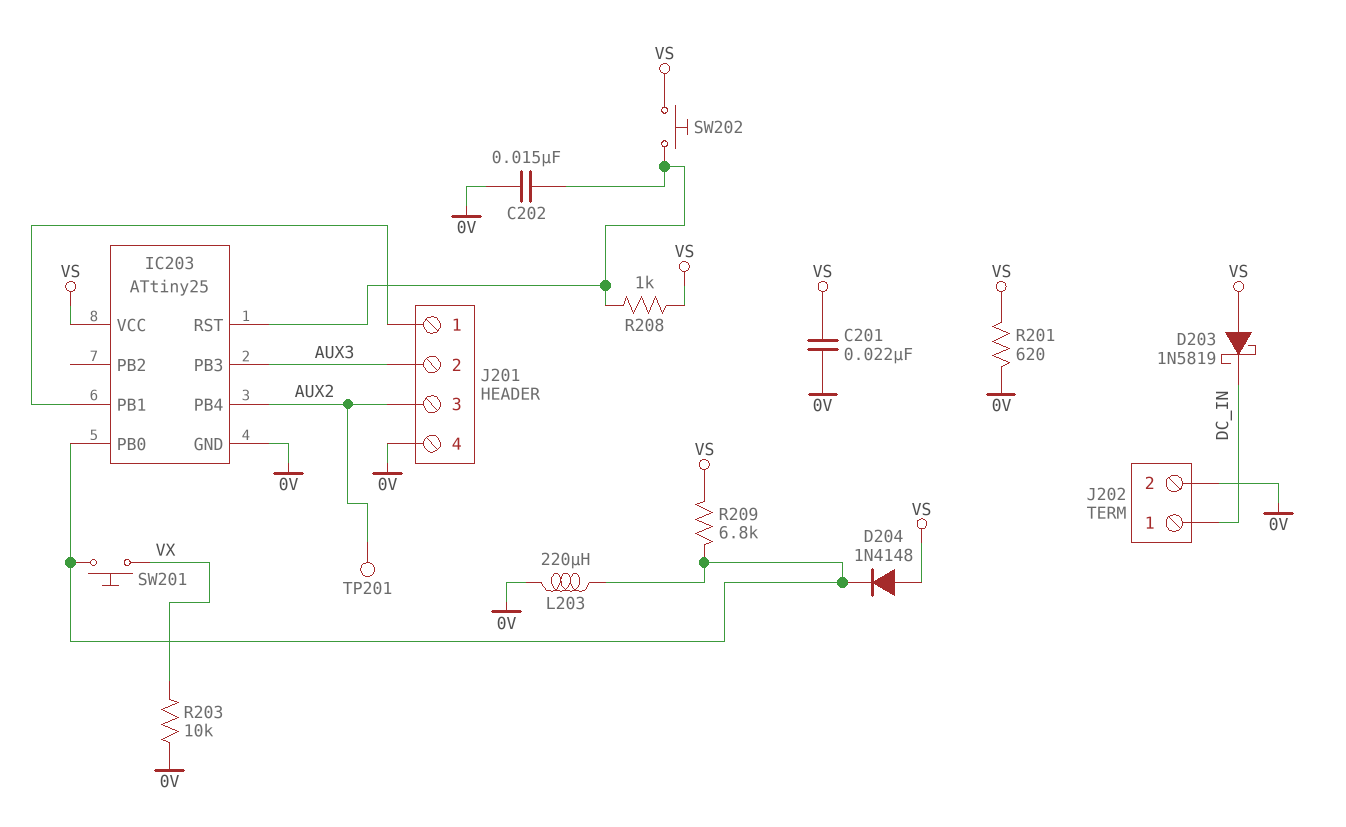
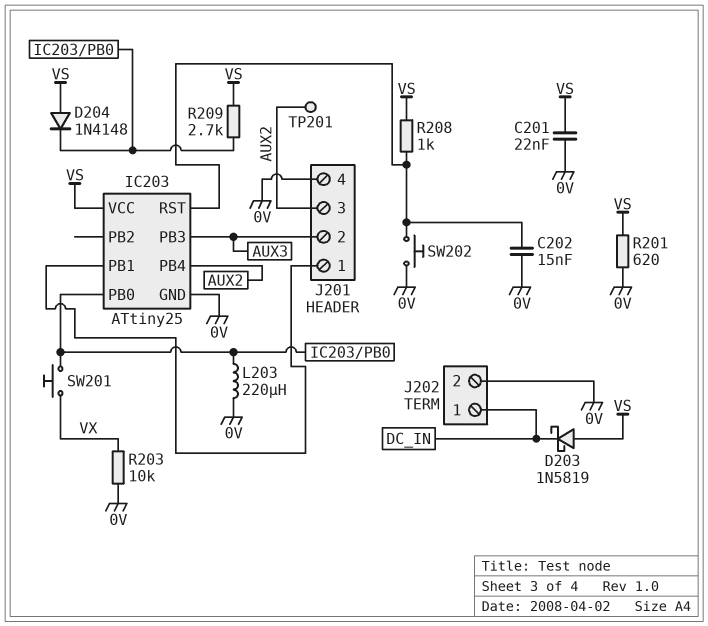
R209: 6.8k (IC203/PB0, VS) -> 2.7k (IC203/PB0, VS)
SW202: button (IC203/RST, VS) -> button (0V, IC203/RST)

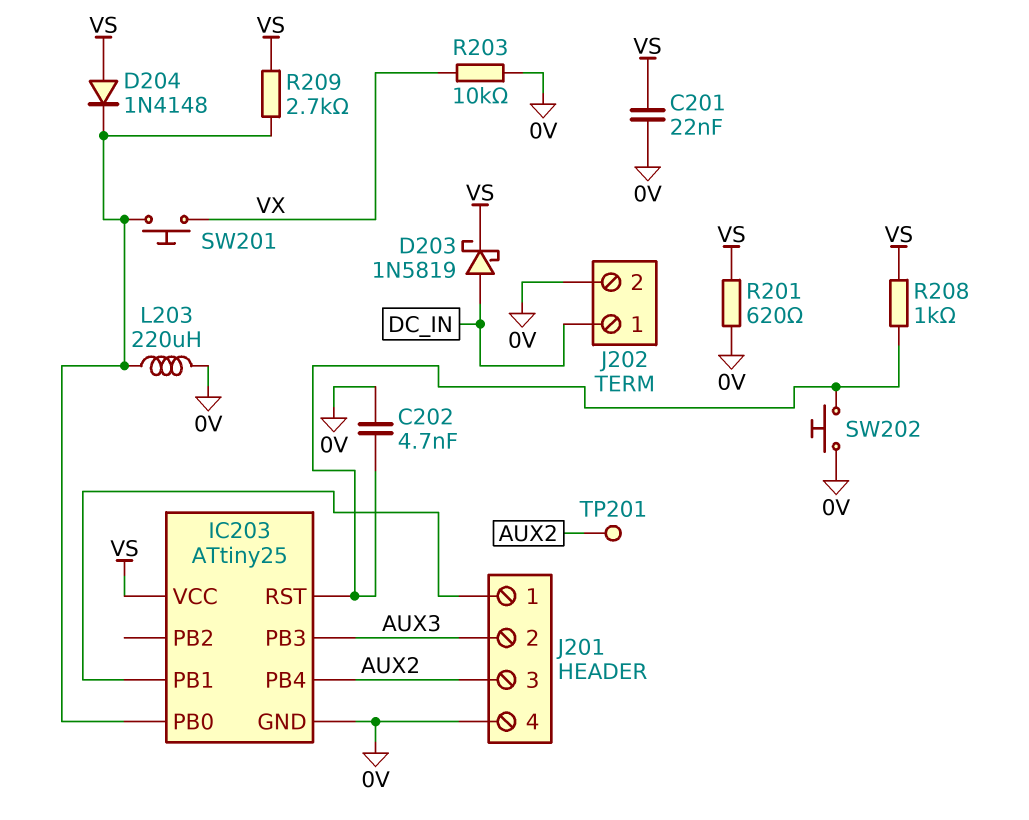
C202: 15nF (0V, IC203/RST) -> 4.7nF (0V, IC203/RST)
D203: schottky 1N5819 (A VS, K DC_IN) -> schottky 1N5819 (A DC_IN, K VS)

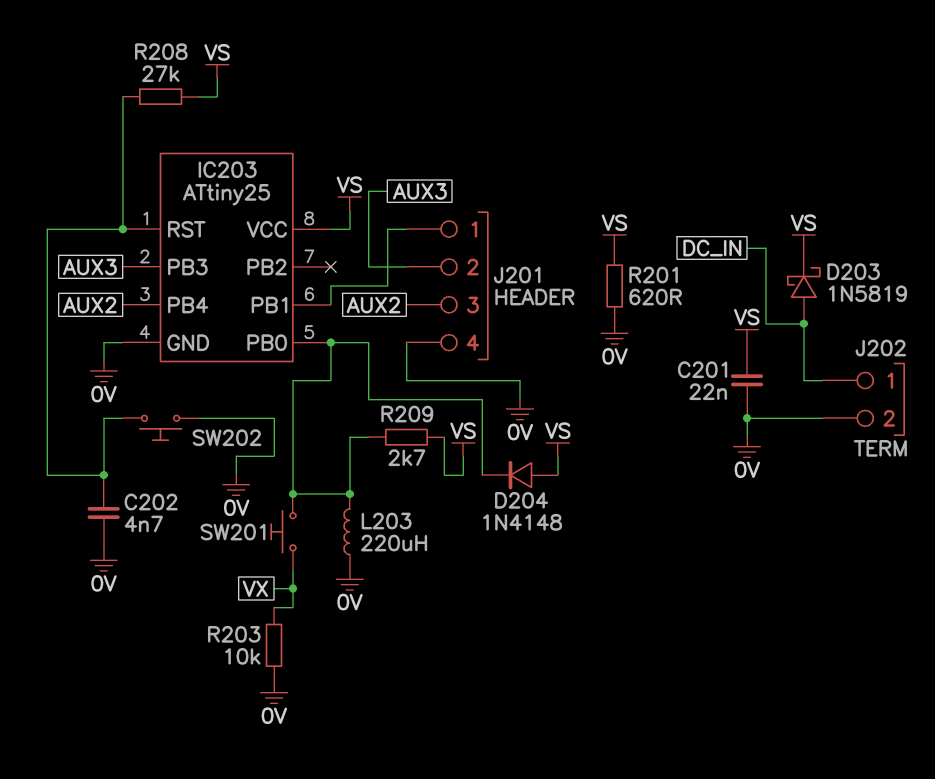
R208: 1k (IC203/RST, VS) -> 27k (IC203/RST, VS)
TP201: test point (AUX2) -> none

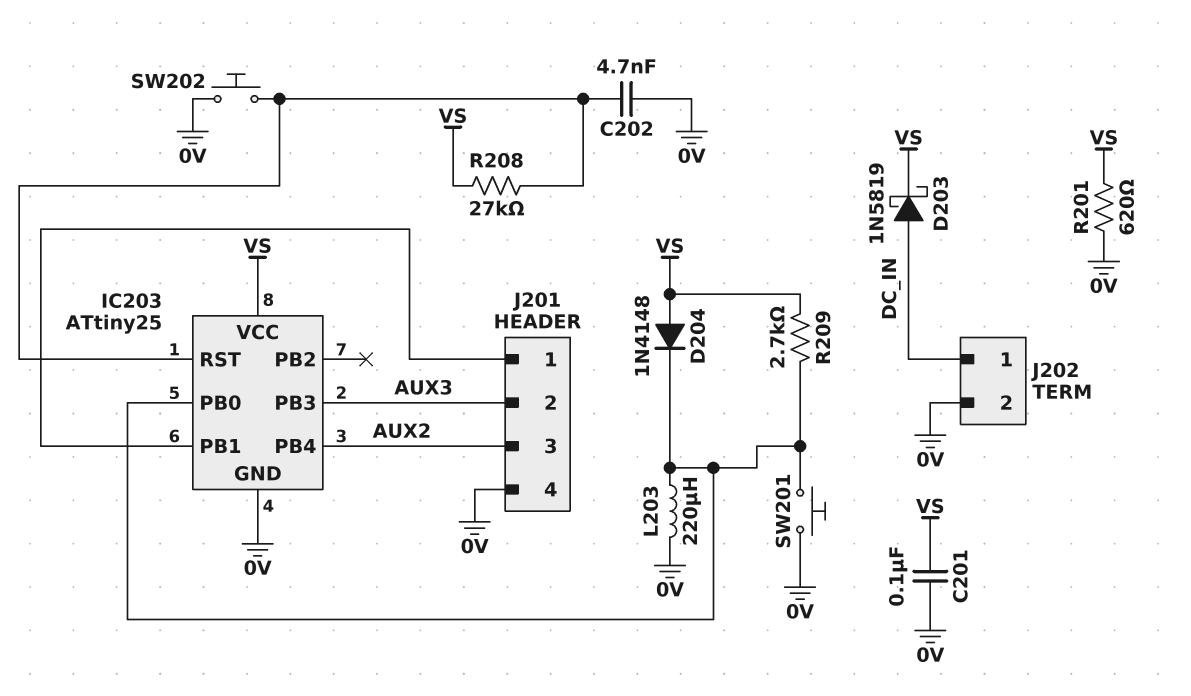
C201: 22nF (0V, VS) -> 100nF (0V, VS)
R203: 10k (0V, VX) -> none
SW201: button (IC203/PB0, VX) -> button (0V, IC203/PB0)

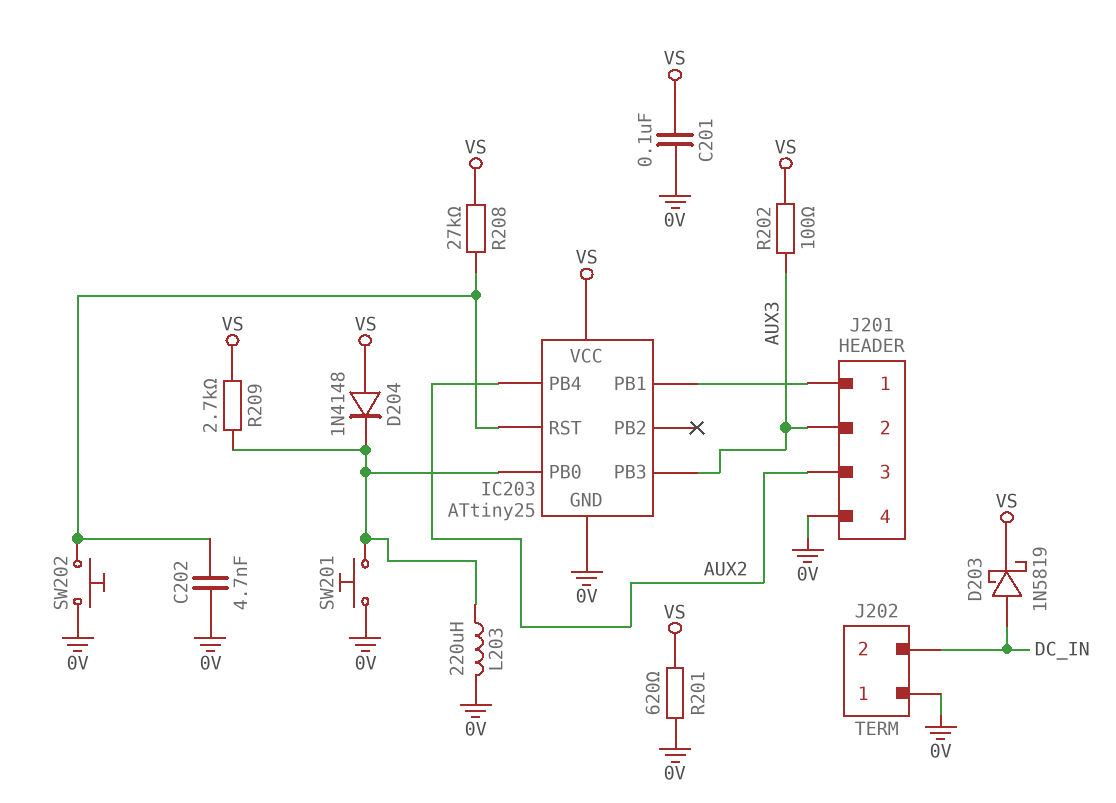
J202 pin 1: DC_IN -> 0V
J202 pin 2: 0V -> DC_IN
R202: none -> 100 (AUX3, VS)

